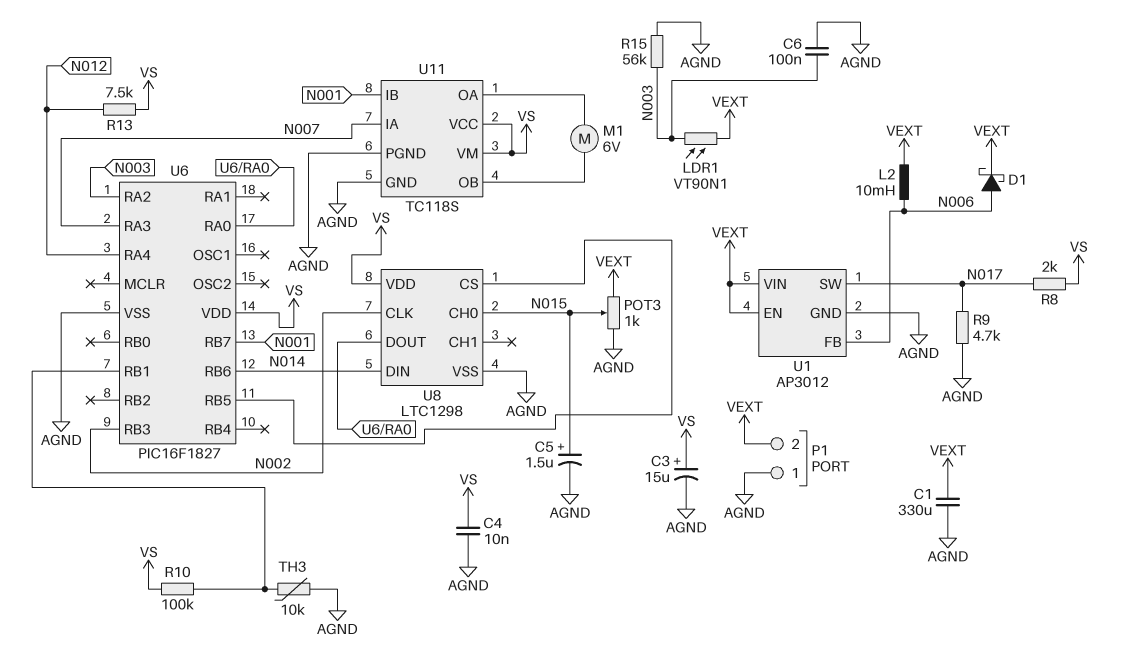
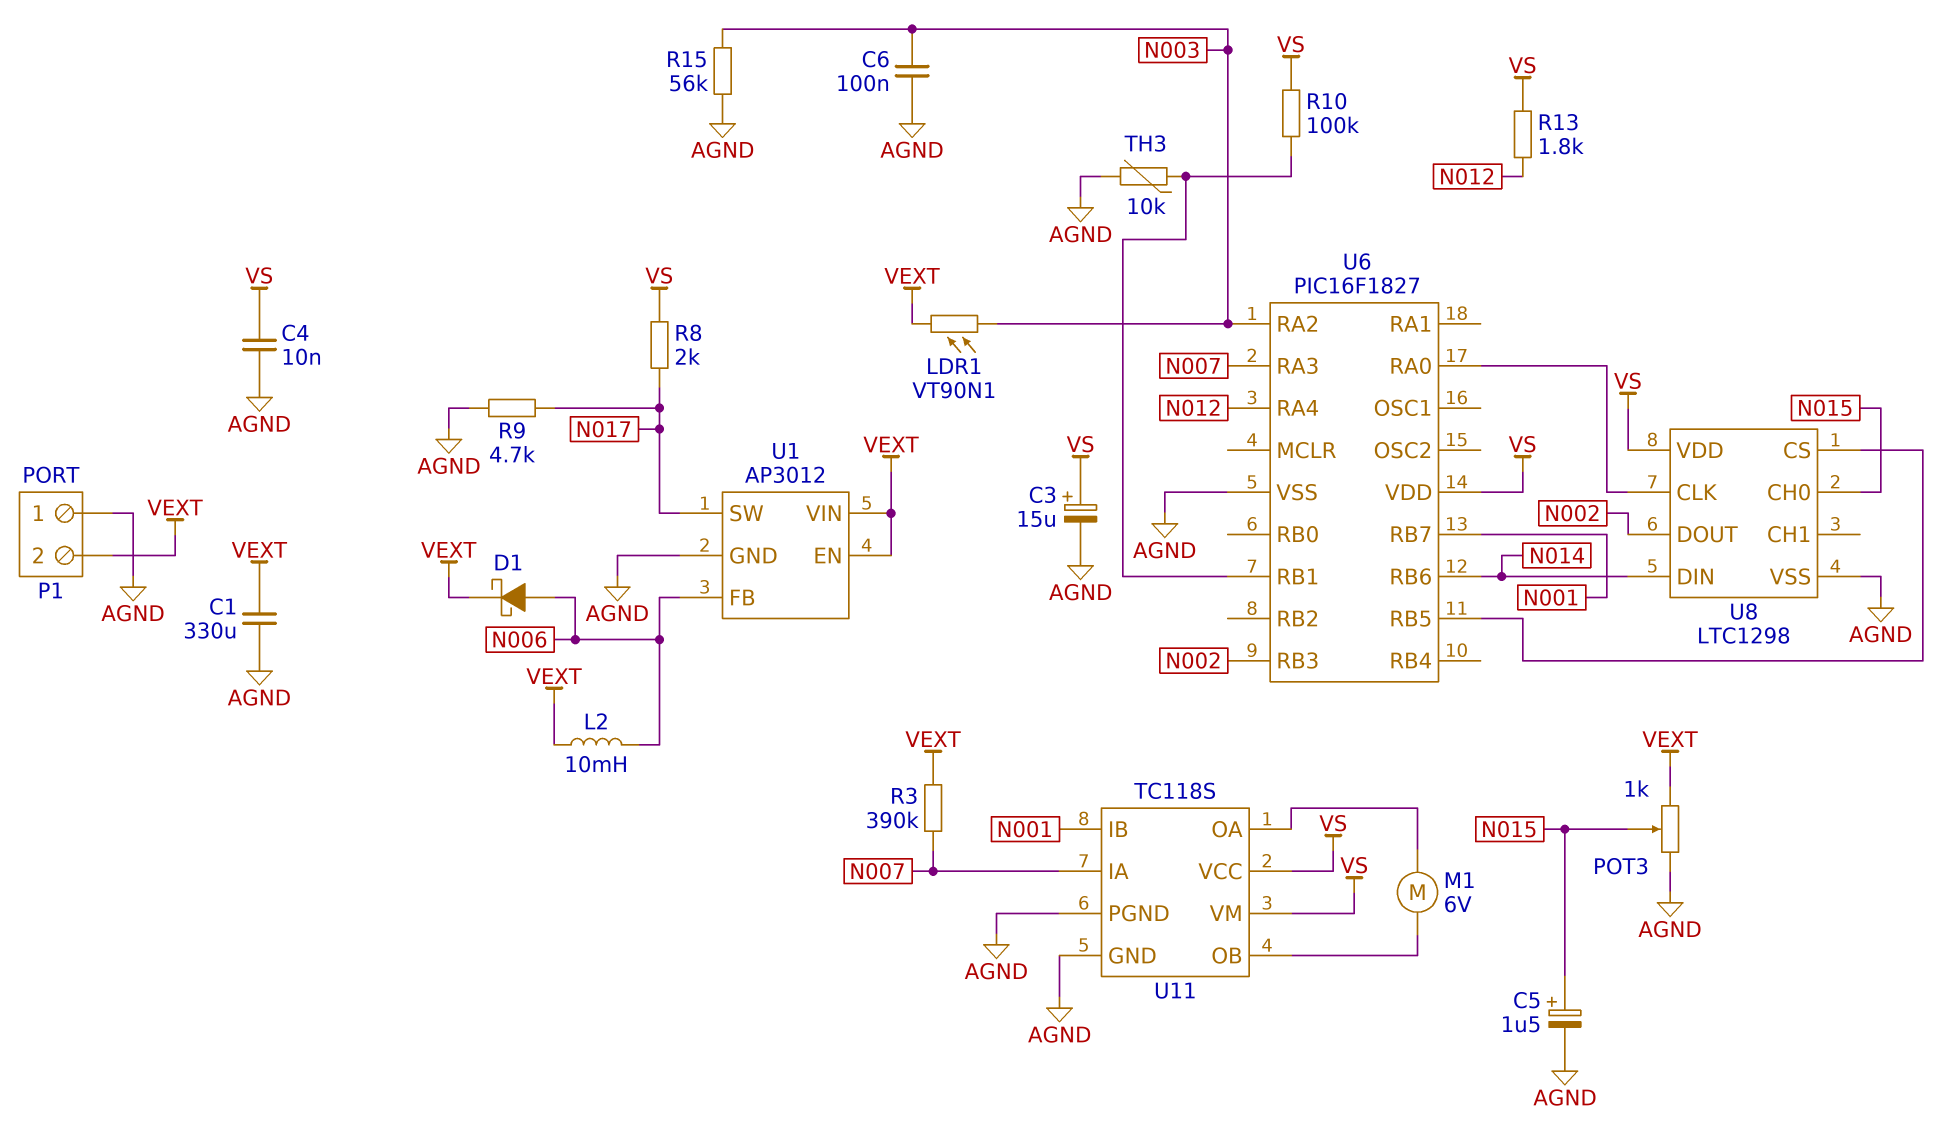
R3: none -> 390k (N007, VEXT)
R13: 7.5k (N012, VS) -> 1.8k (N012, VS)
U8 pin CLK: N002 -> U6/RA0
U8 pin DOUT: U6/RA0 -> N002

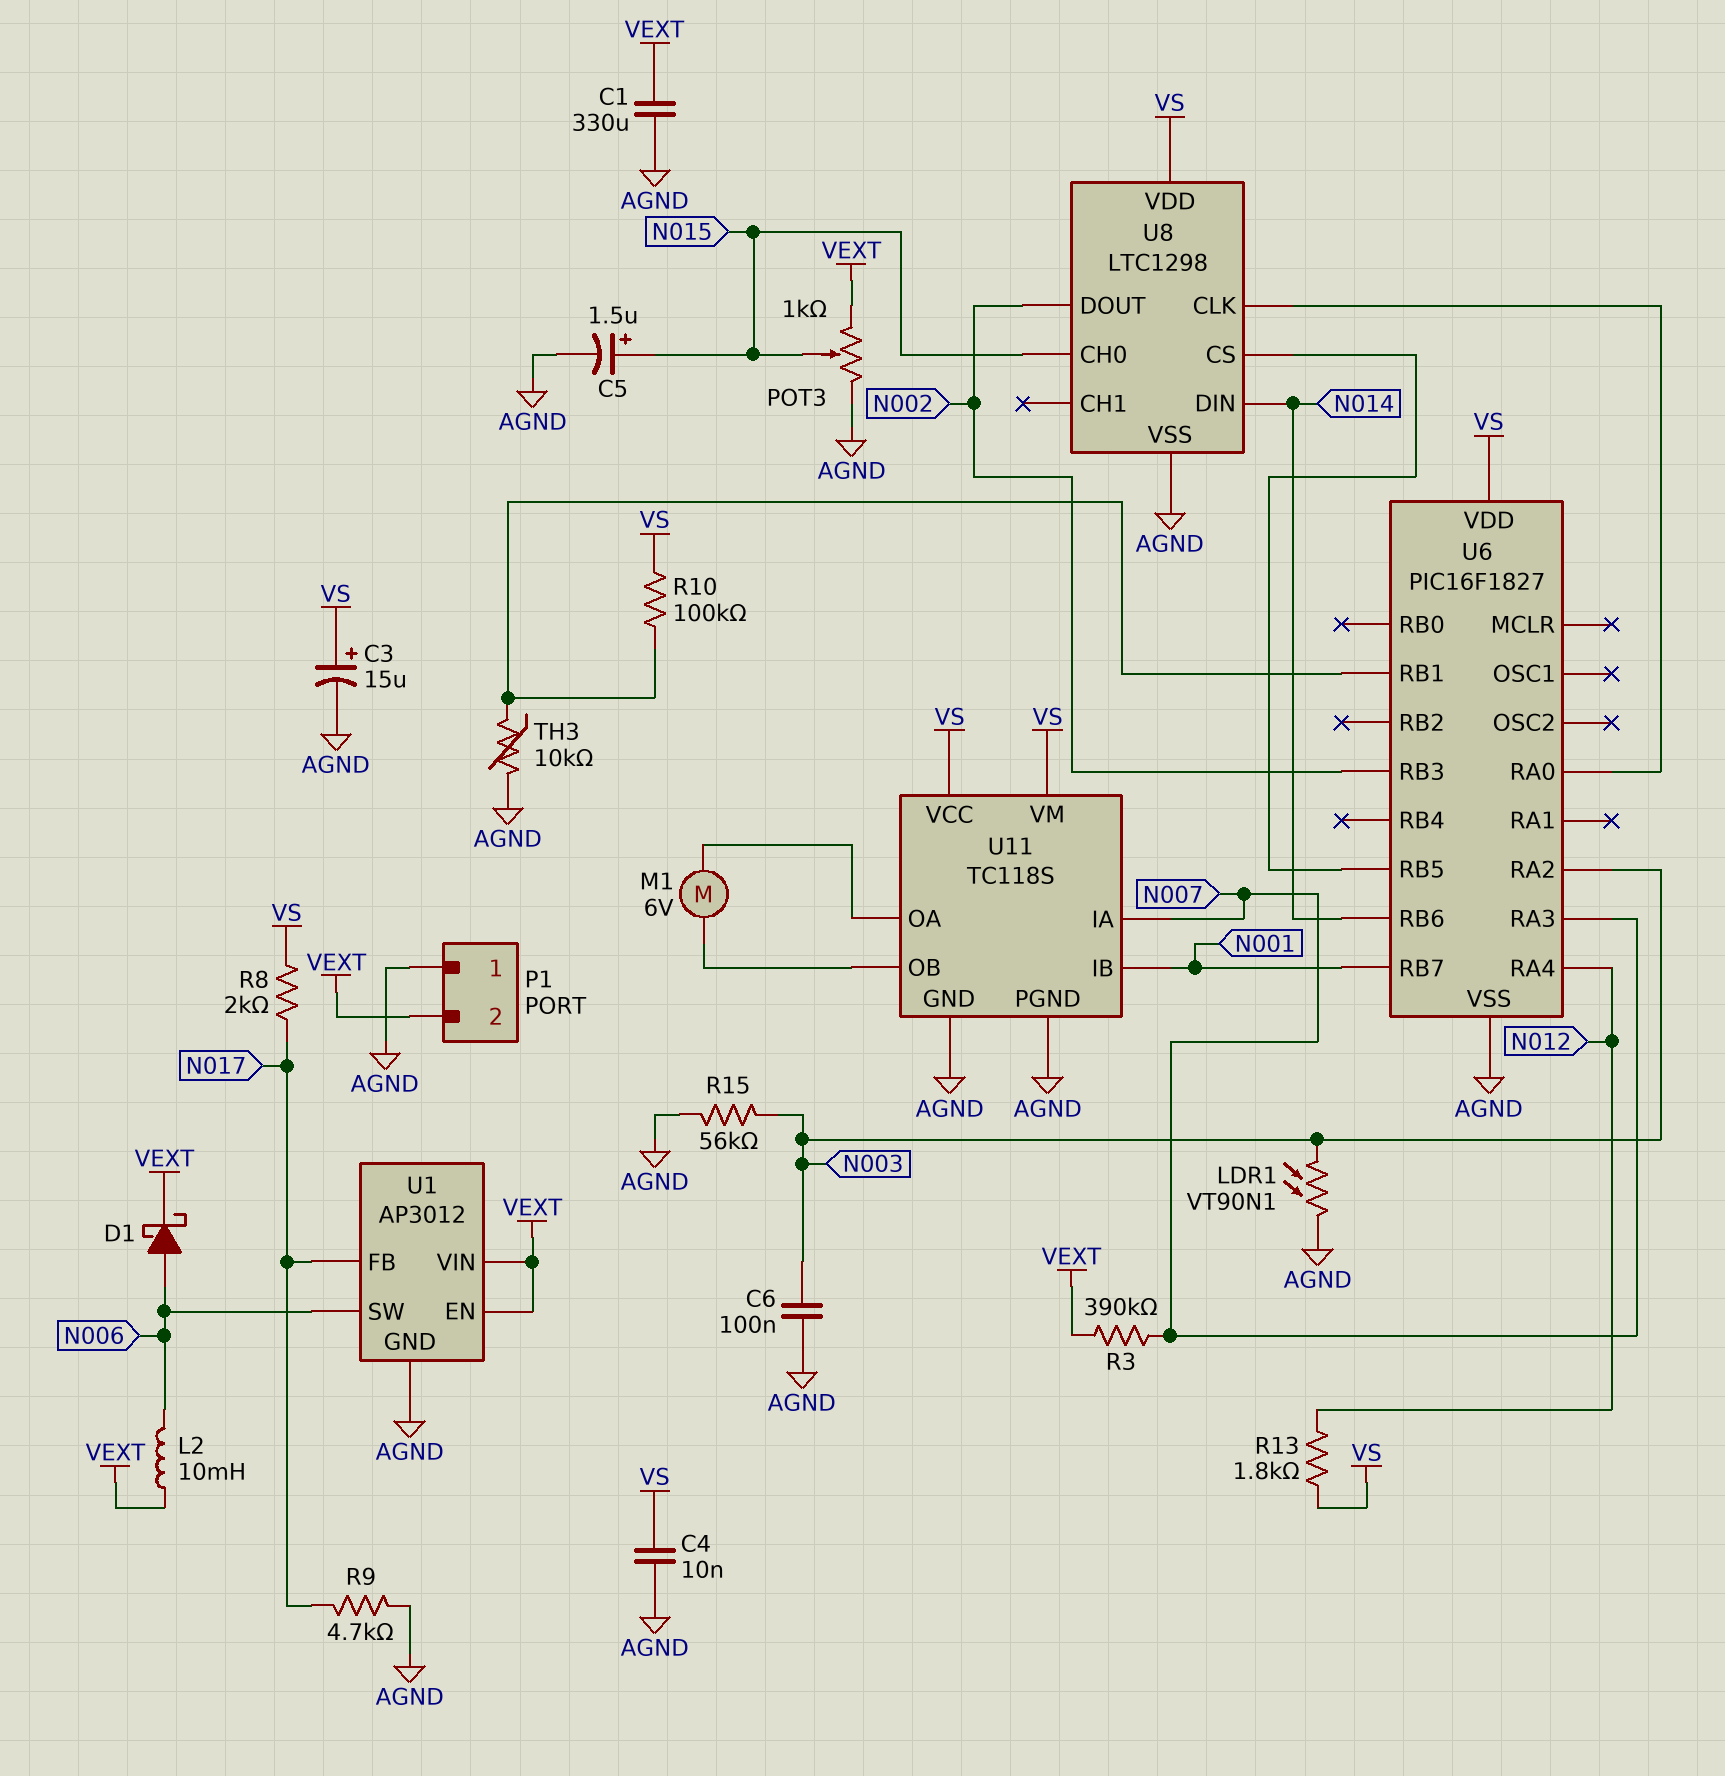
LDR1: VT90N1 (N003, VEXT) -> VT90N1 (AGND, N003)
U1 pin FB: N006 -> N017
U1 pin SW: N017 -> N006

